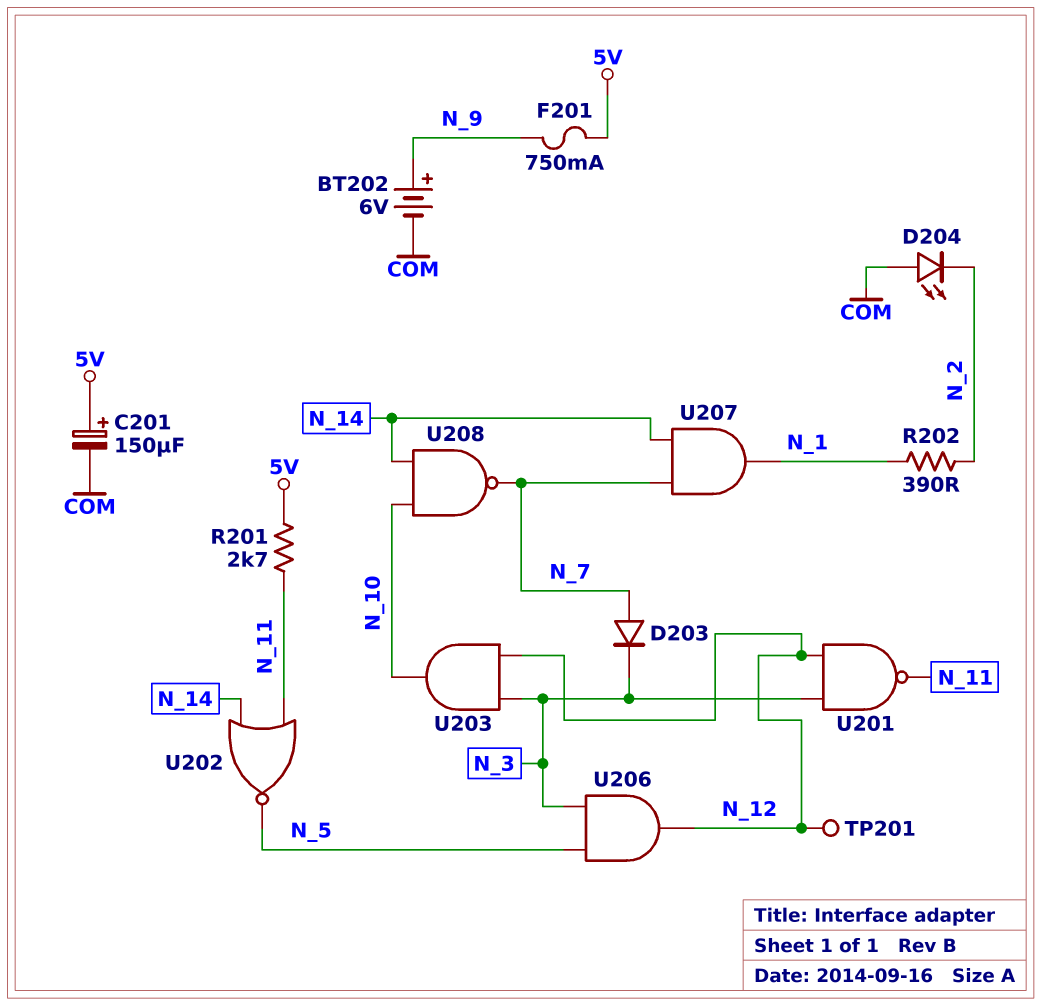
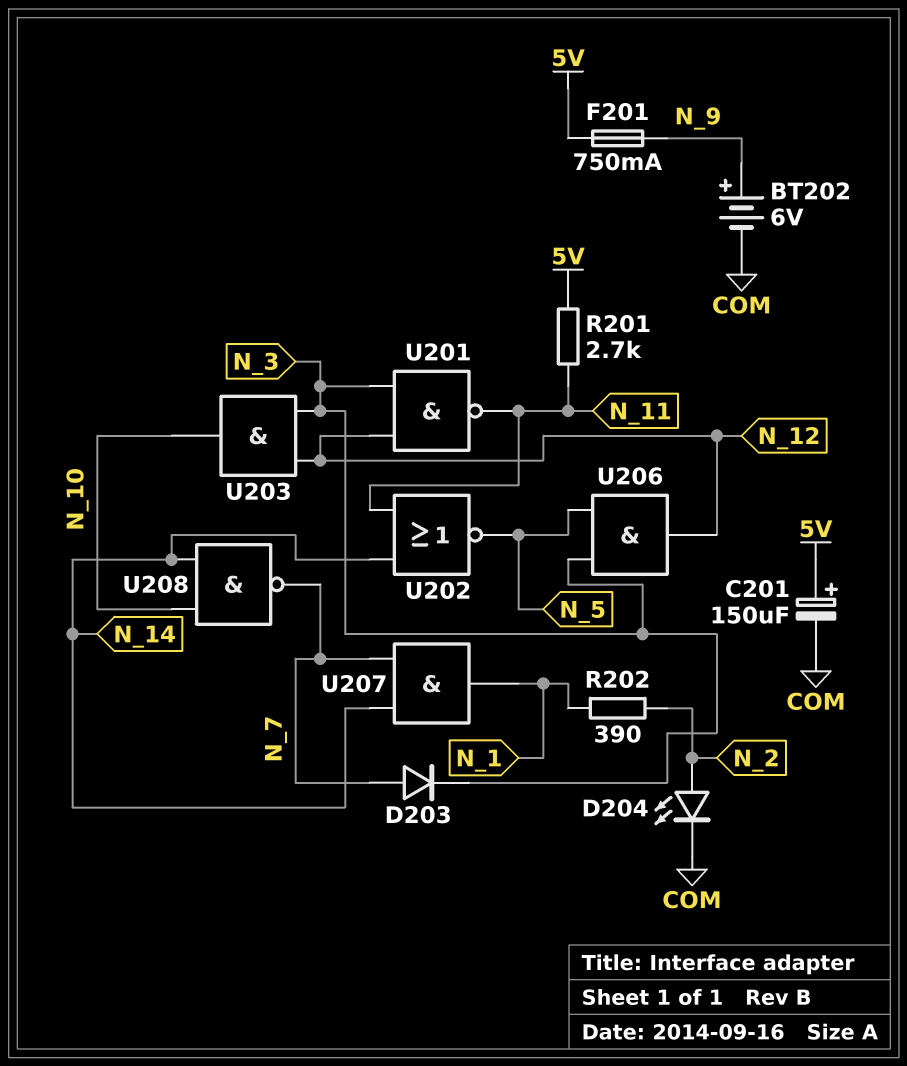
D204: LED (A COM, K N_2) -> LED (A N_2, K COM)
TP201: test point (N_12) -> none

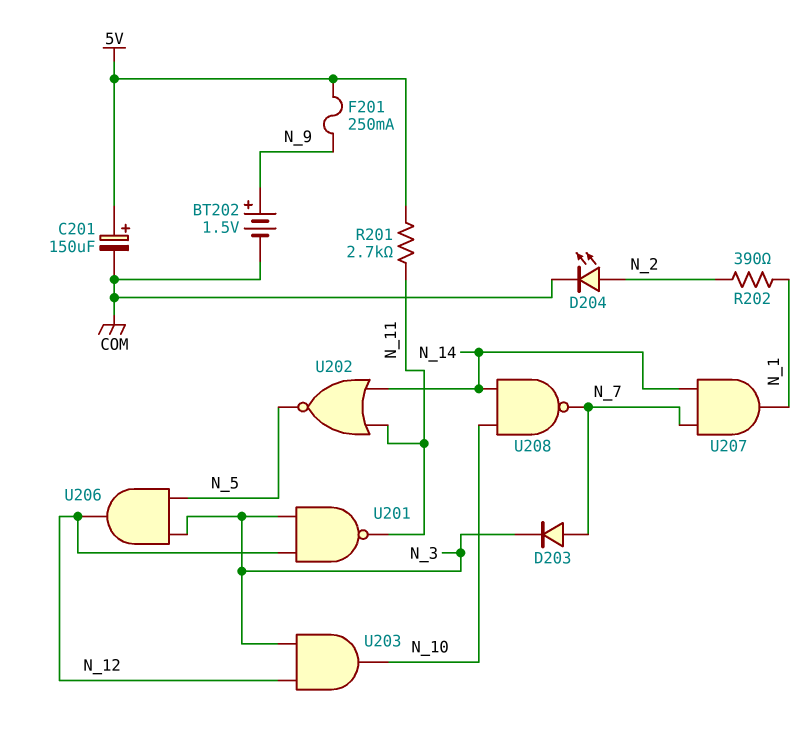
BT202: 6V (plus N_9, minus COM) -> 1.5V (plus N_9, minus COM)
F201: 750mA (5V, N_9) -> 250mA (5V, N_9)

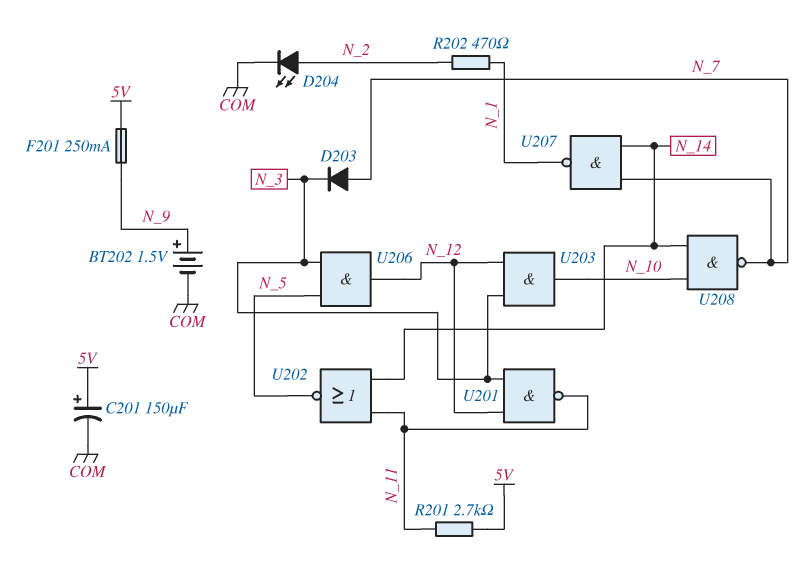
R202: 390 (N_1, N_2) -> 470 (N_1, N_2)
U207: AND (in N_7, in N_14, out N_1) -> NAND (in N_7, in N_14, out N_1)

